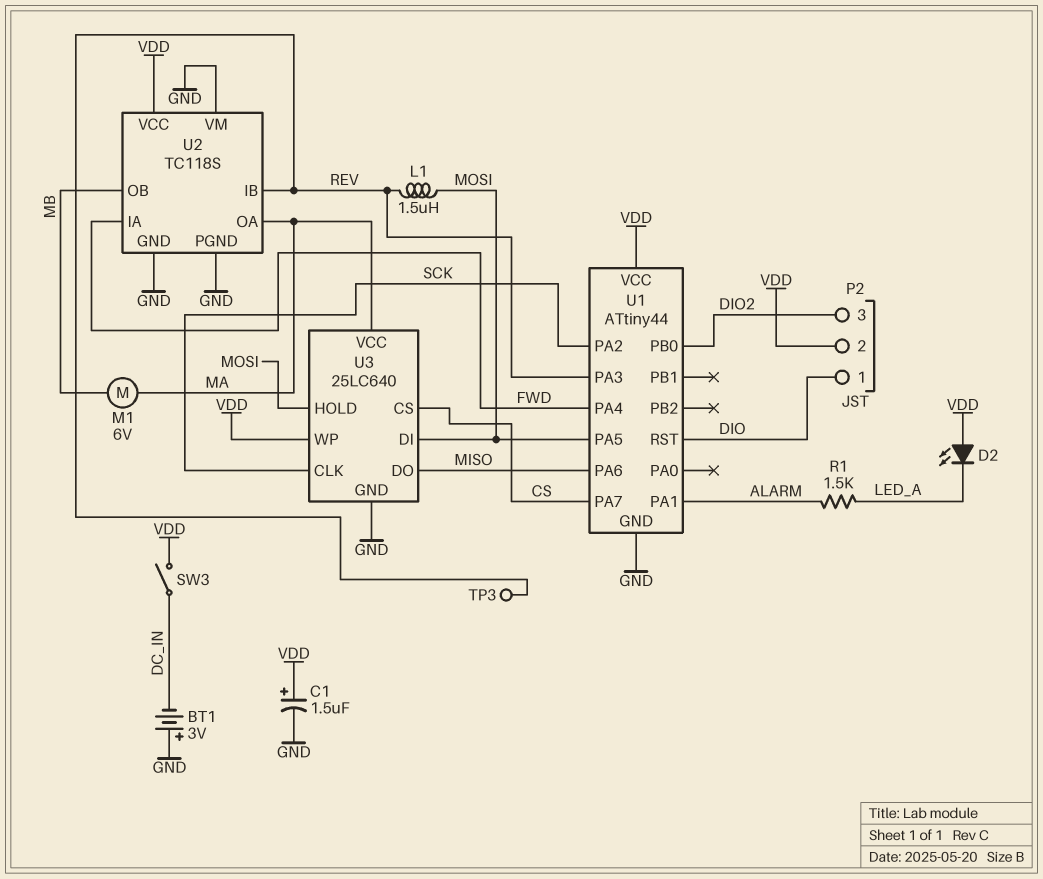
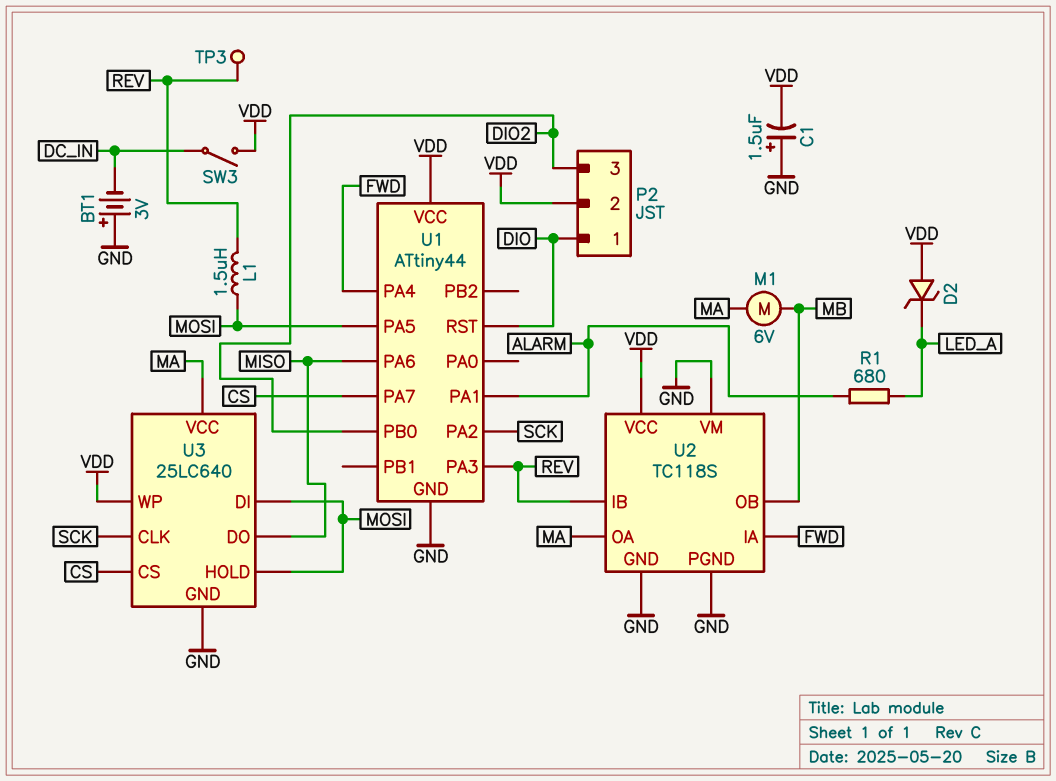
C1: 1.5uF (plus VDD, minus GND) -> 1.5uF (plus GND, minus VDD)
D2: LED (A VDD, K LED_A) -> zener (A VDD, K LED_A)
R1: 1.5k (ALARM, LED_A) -> 680 (ALARM, LED_A)

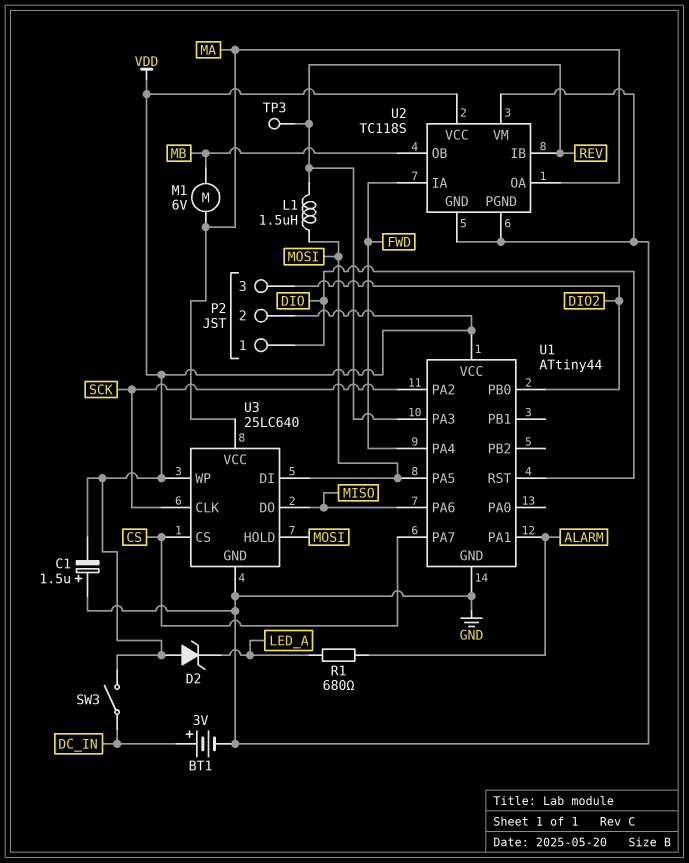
BT1: 3V (plus GND, minus DC_IN) -> 3V (plus DC_IN, minus GND)

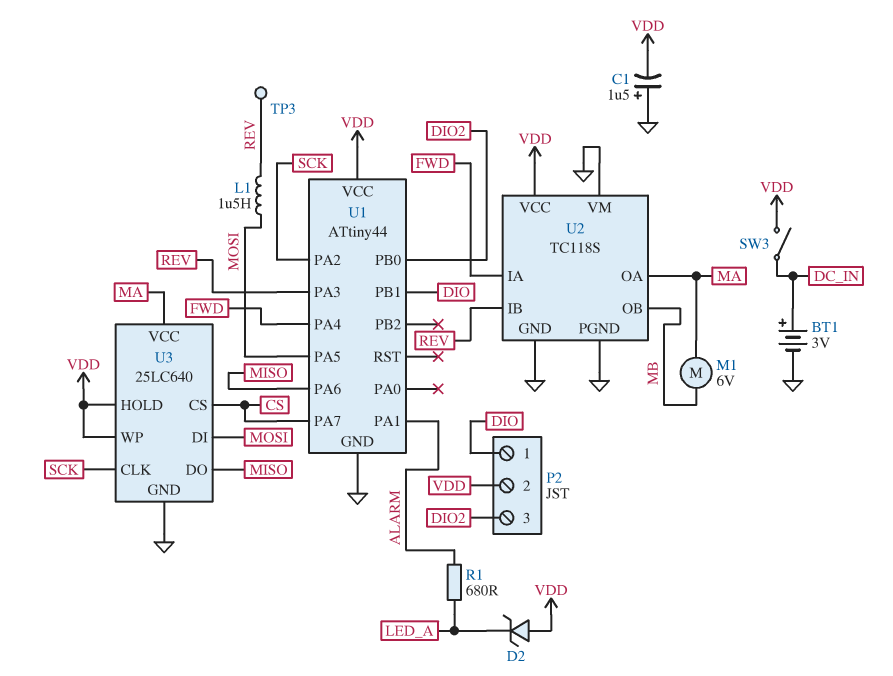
U1 pin PB1: none -> DIO
U1 pin RST: DIO -> none
U3 pin HOLD: MOSI -> VDD

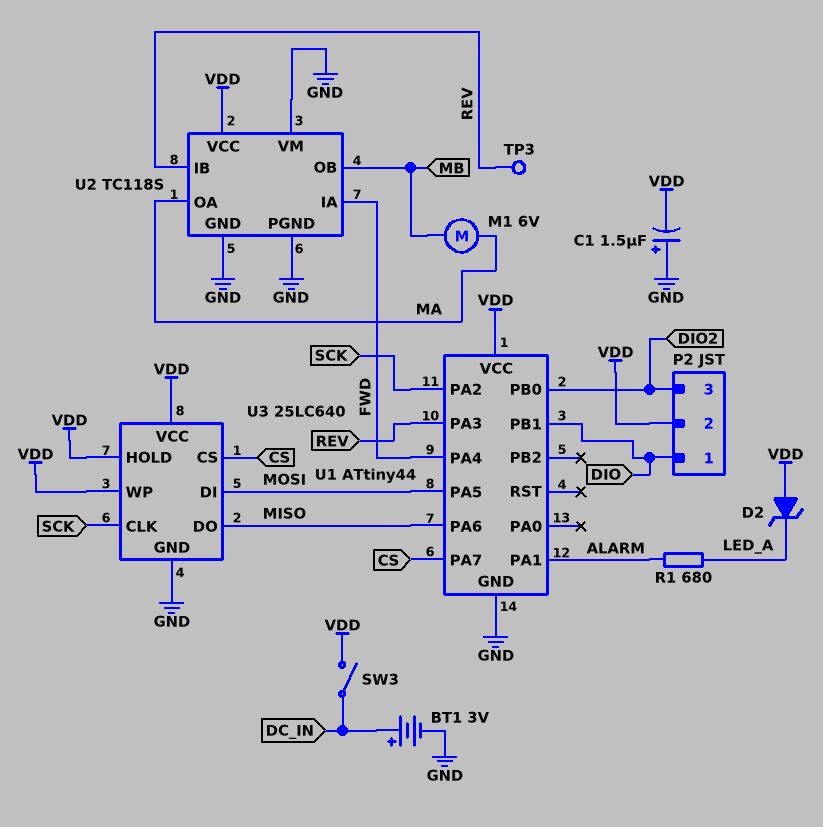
L1: 1.5uH (MOSI, REV) -> none
U3 pin VCC: MA -> VDD

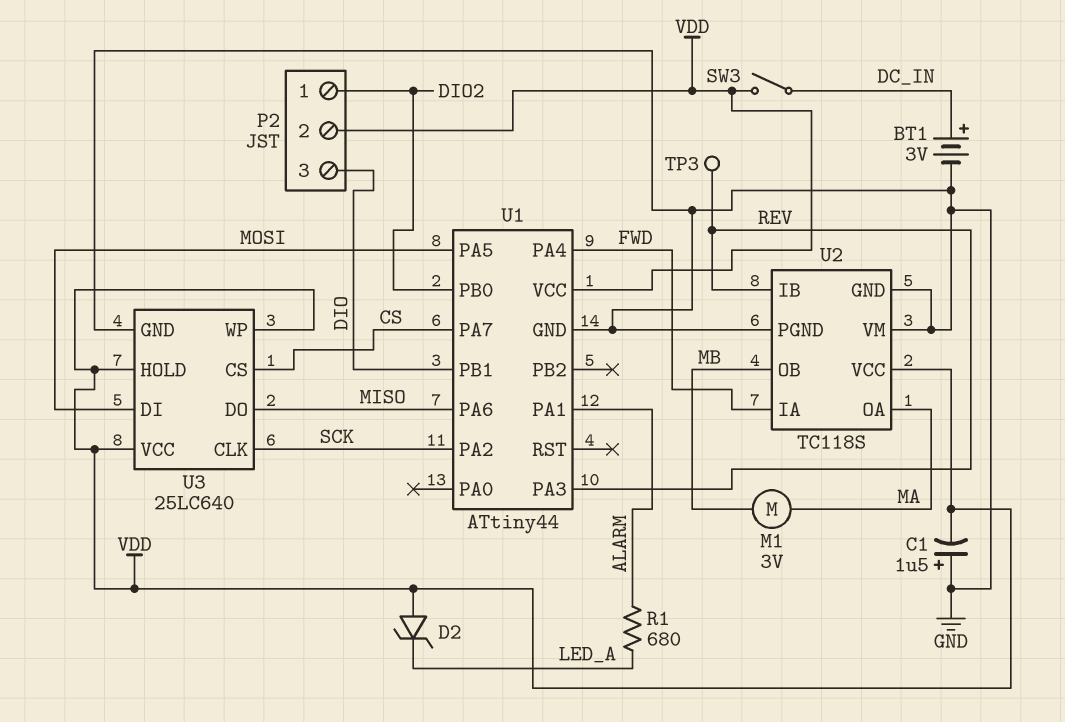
M1: motor 6V (MA, MB) -> motor 3V (MA, MB)
P2 pin 1: DIO -> DIO2
P2 pin 3: DIO2 -> DIO

